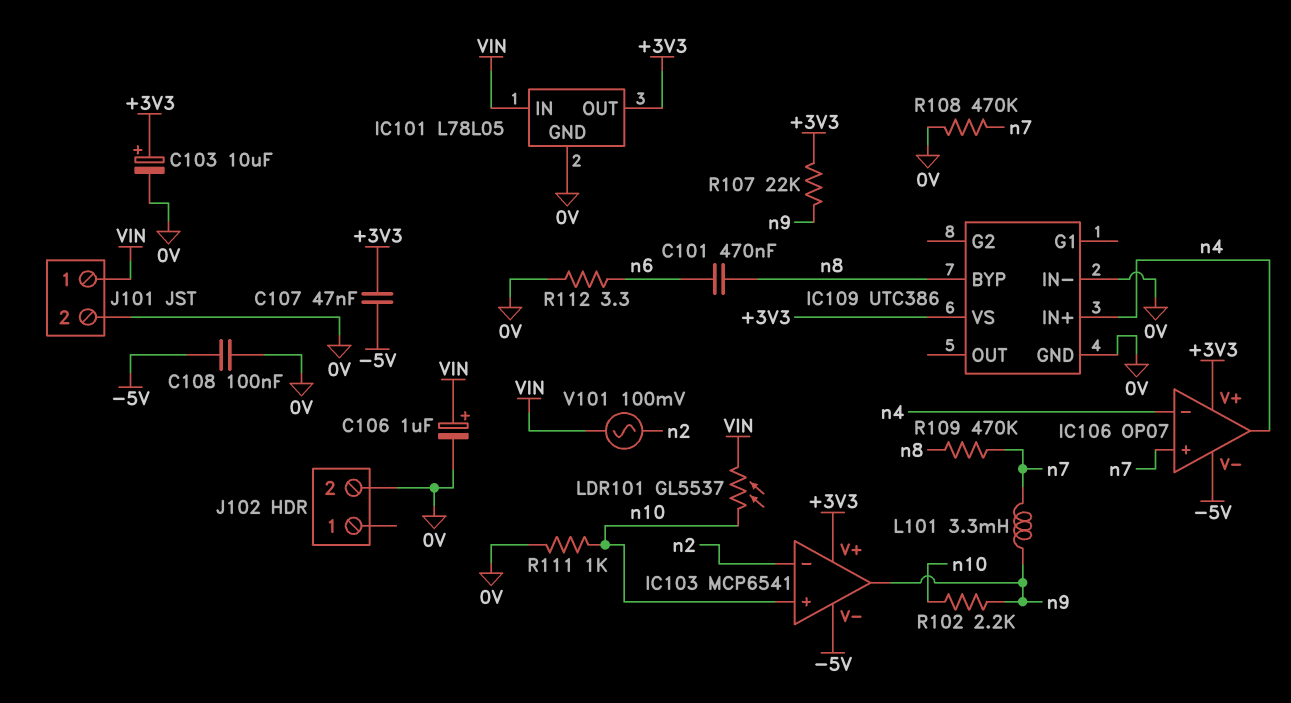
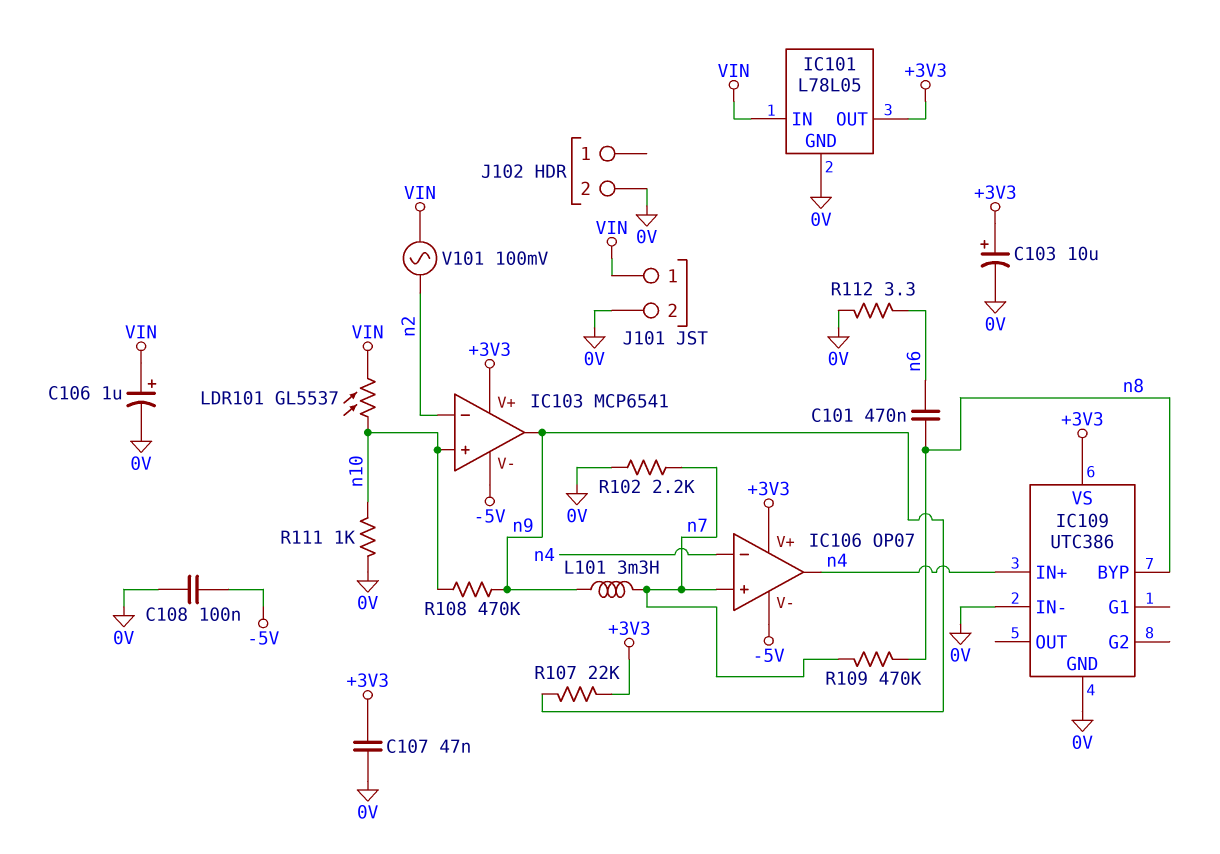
C107: 47nF (+3V3, -5V) -> 47nF (+3V3, 0V)
R102: 2.2k (n9, n10) -> 2.2k (0V, n7)
R108: 470k (0V, n7) -> 470k (n9, n10)

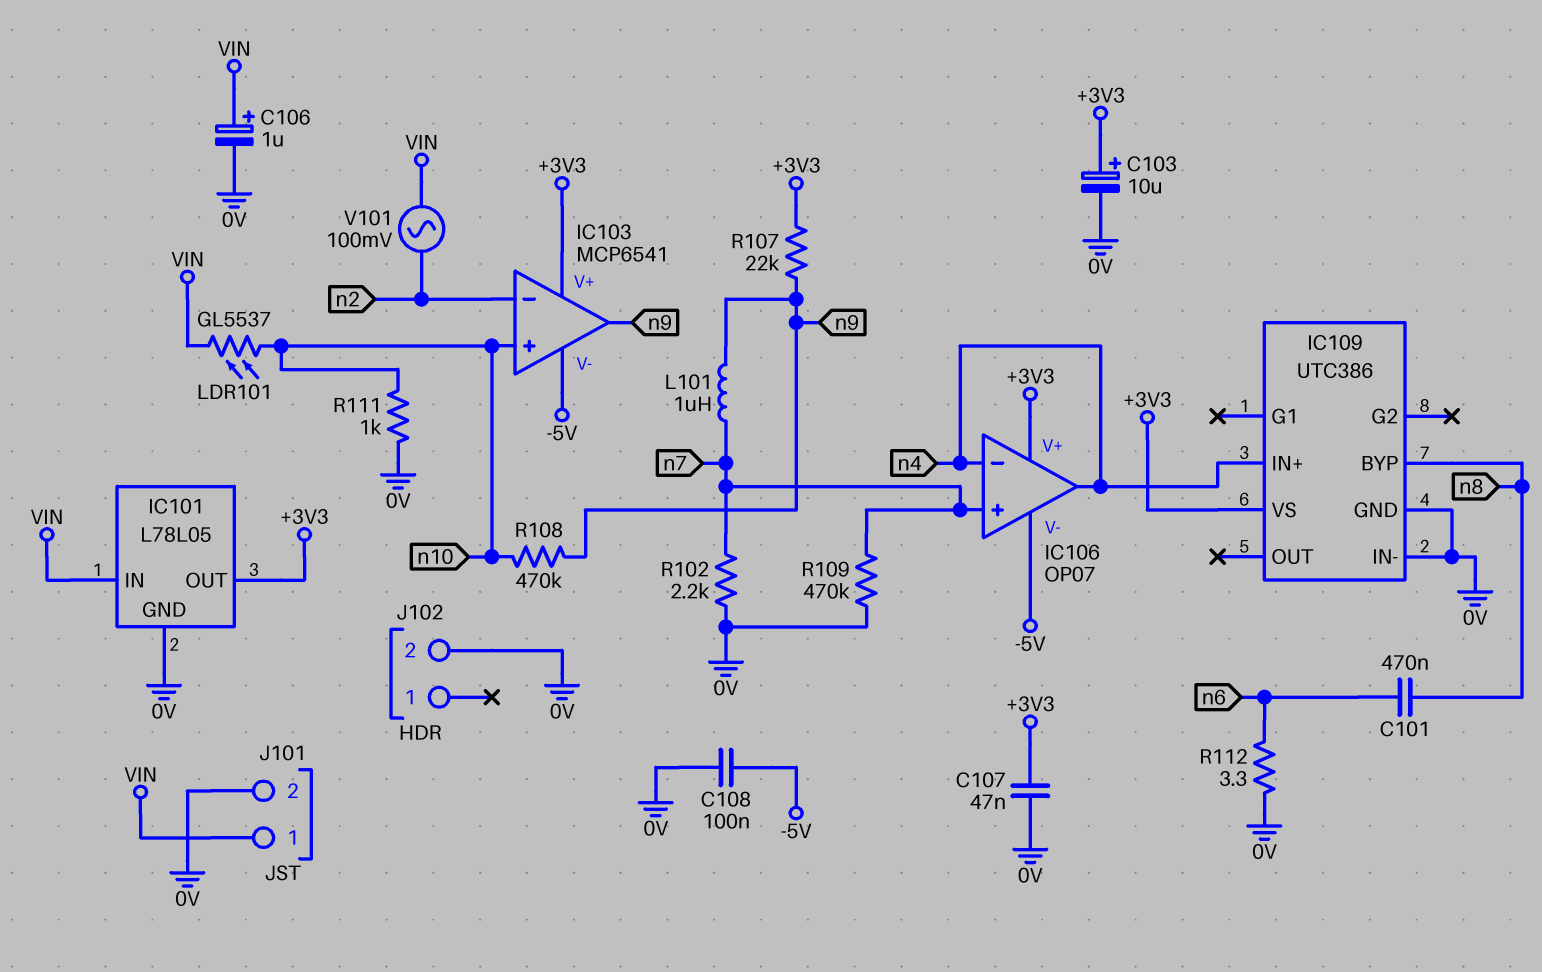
L101: 3.3mH (n7, n9) -> 1uH (n7, n9)
R109: 470k (n7, n8) -> 470k (0V, n7)

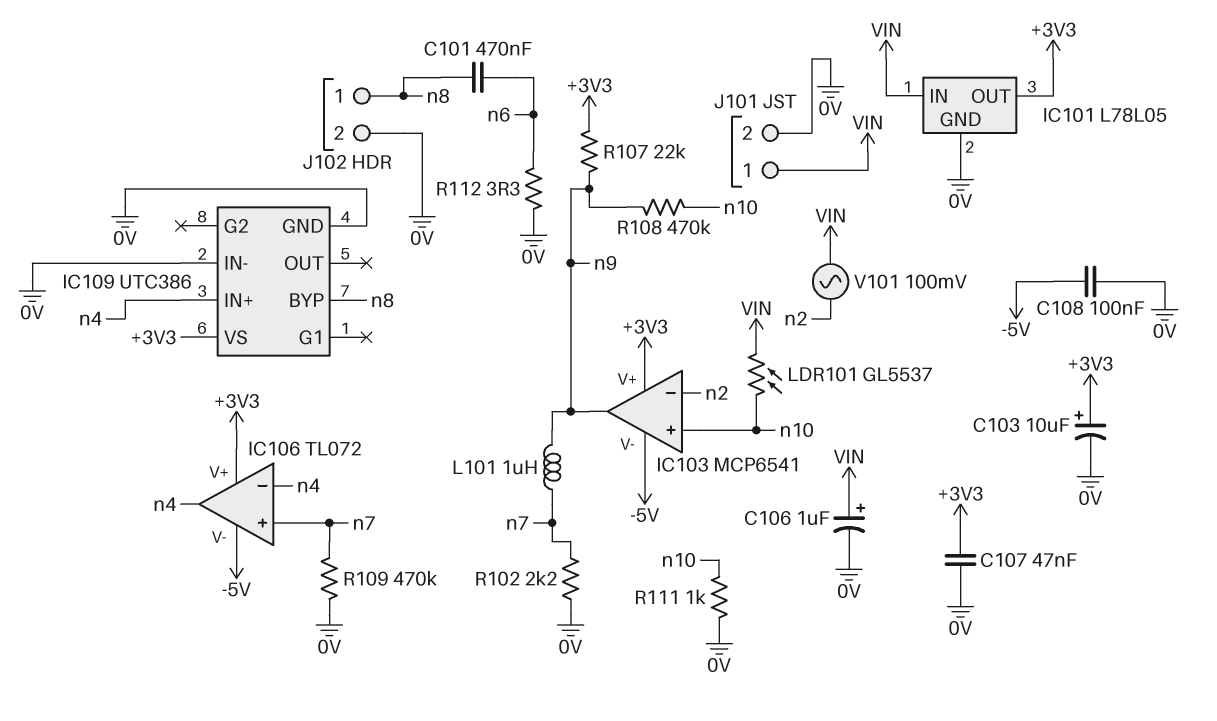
IC106: OP07 -> TL072
J102 pin 1: none -> n8

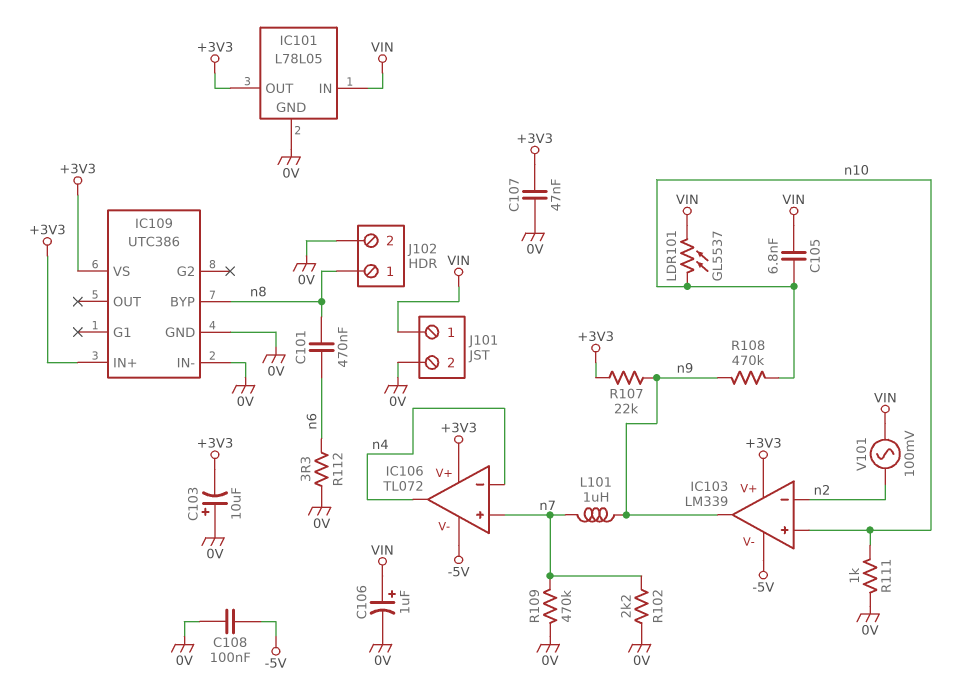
C103: 10uF (plus +3V3, minus 0V) -> 10uF (plus 0V, minus +3V3)
C105: none -> 6.8nF (VIN, n10)
IC103: MCP6541 -> LM339
IC109 pin IN+: n4 -> +3V3

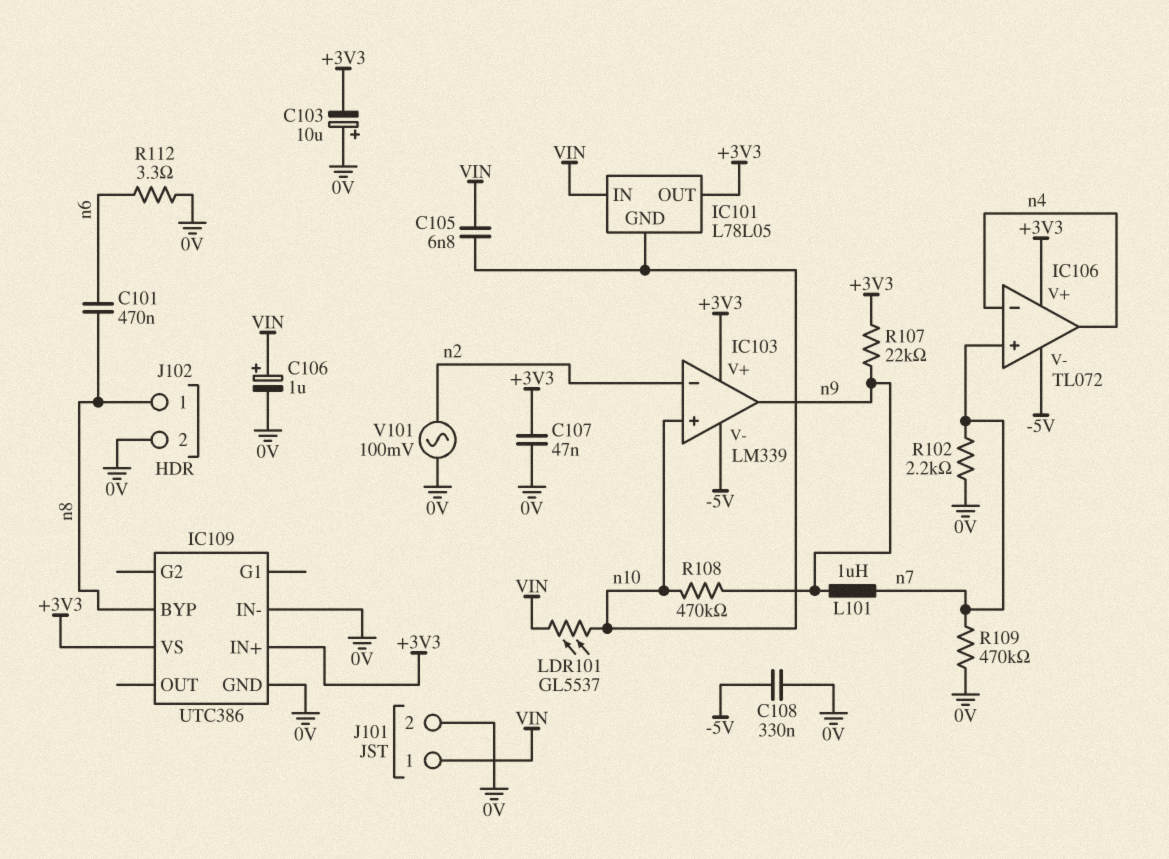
C108: 100nF (-5V, 0V) -> 330nF (-5V, 0V)
IC101 pin GND: 0V -> n10
R111: 1k (0V, n10) -> none
V101: AC 100mV (VIN, n2) -> AC 100mV (0V, n2)

